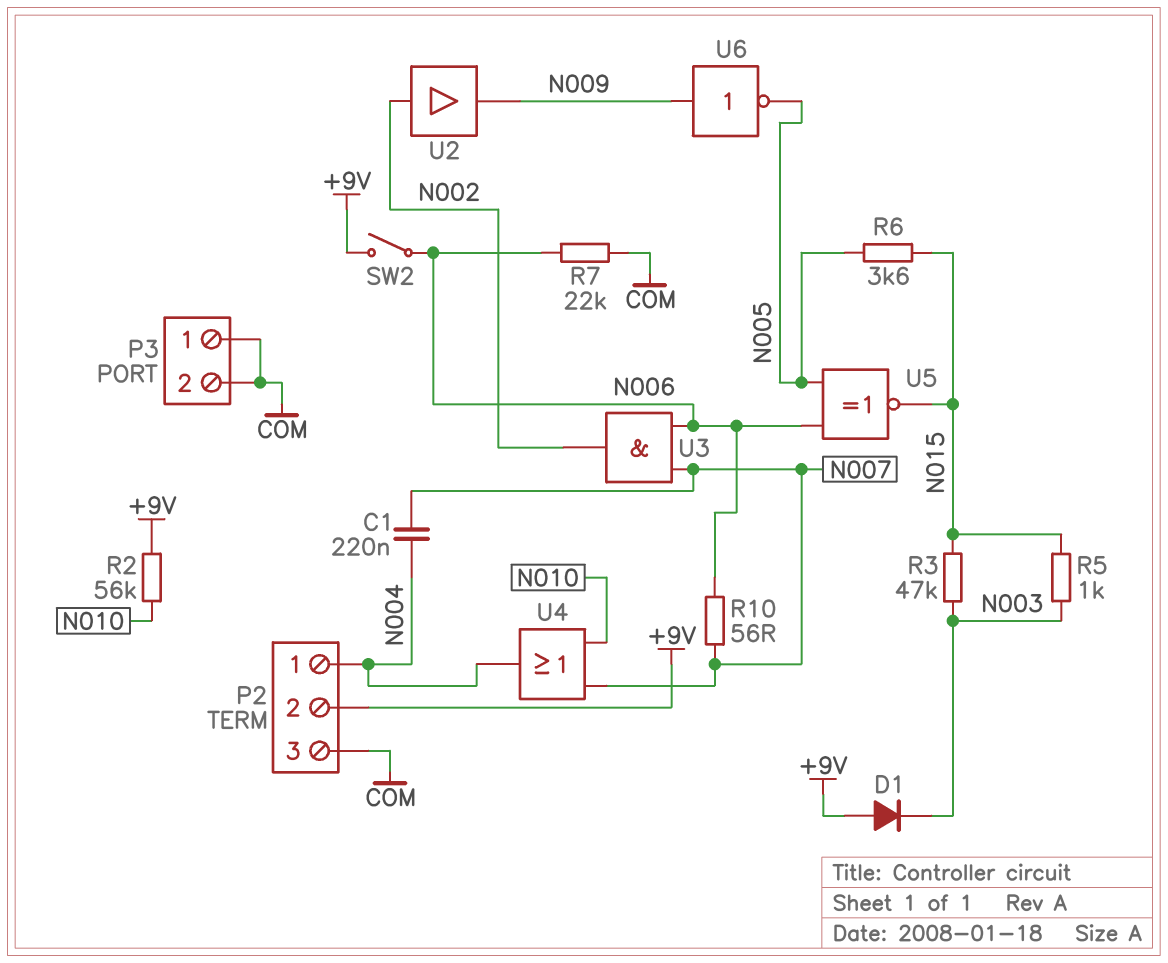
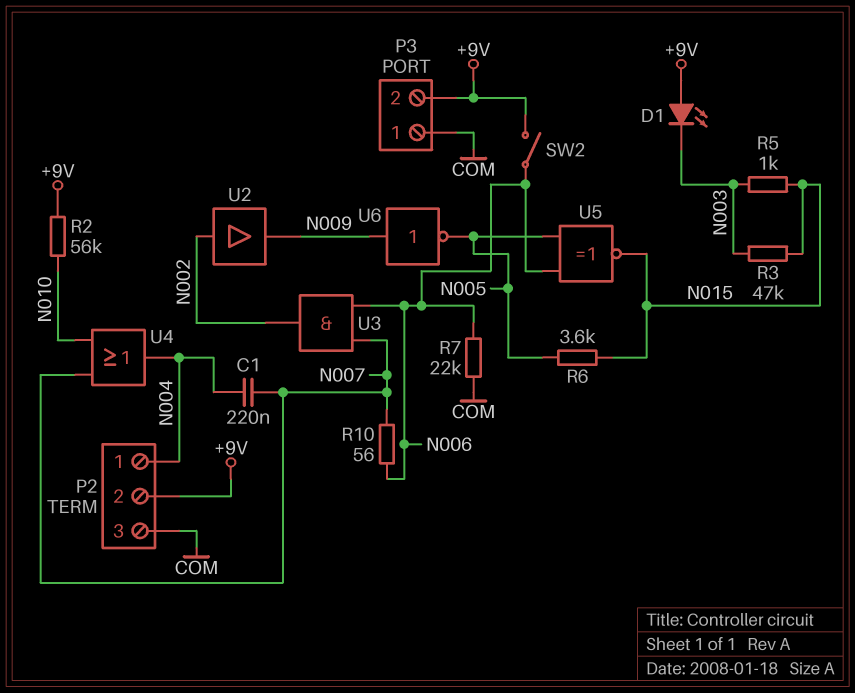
D1: diode (A +9V, K N003) -> LED (A +9V, K N003)
P3 pin 2: COM -> +9V

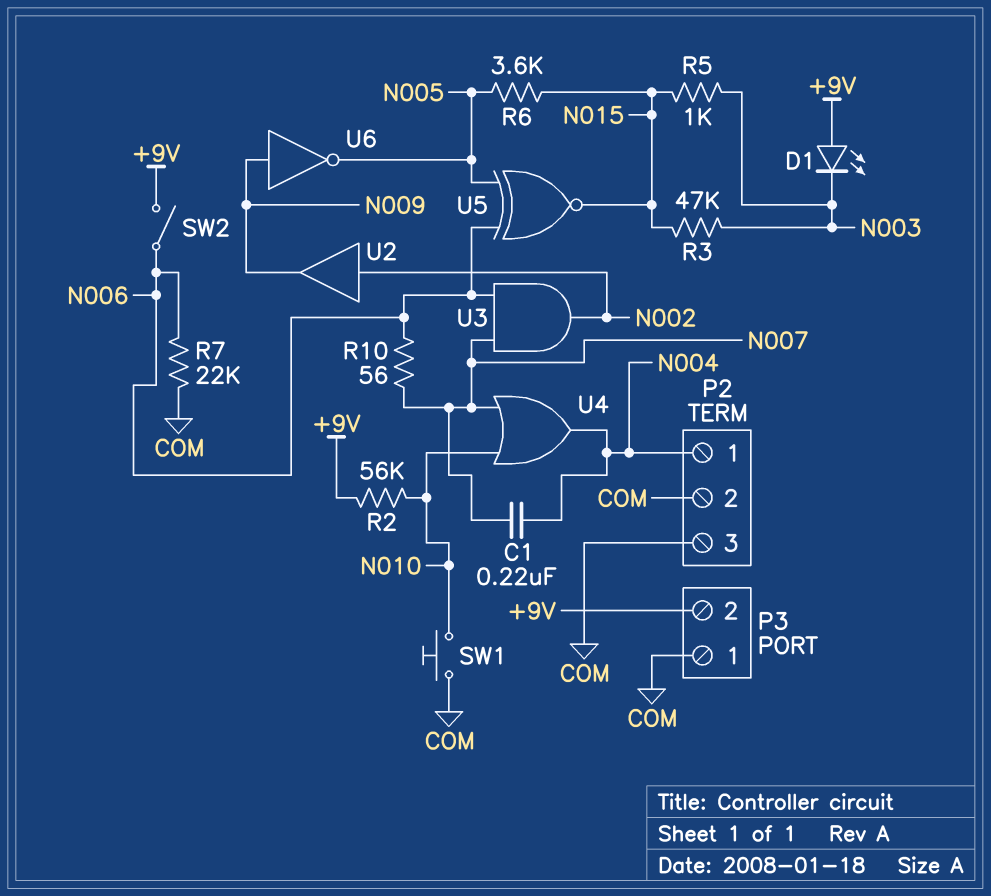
P2 pin 2: +9V -> COM
SW1: none -> button (COM, N010)

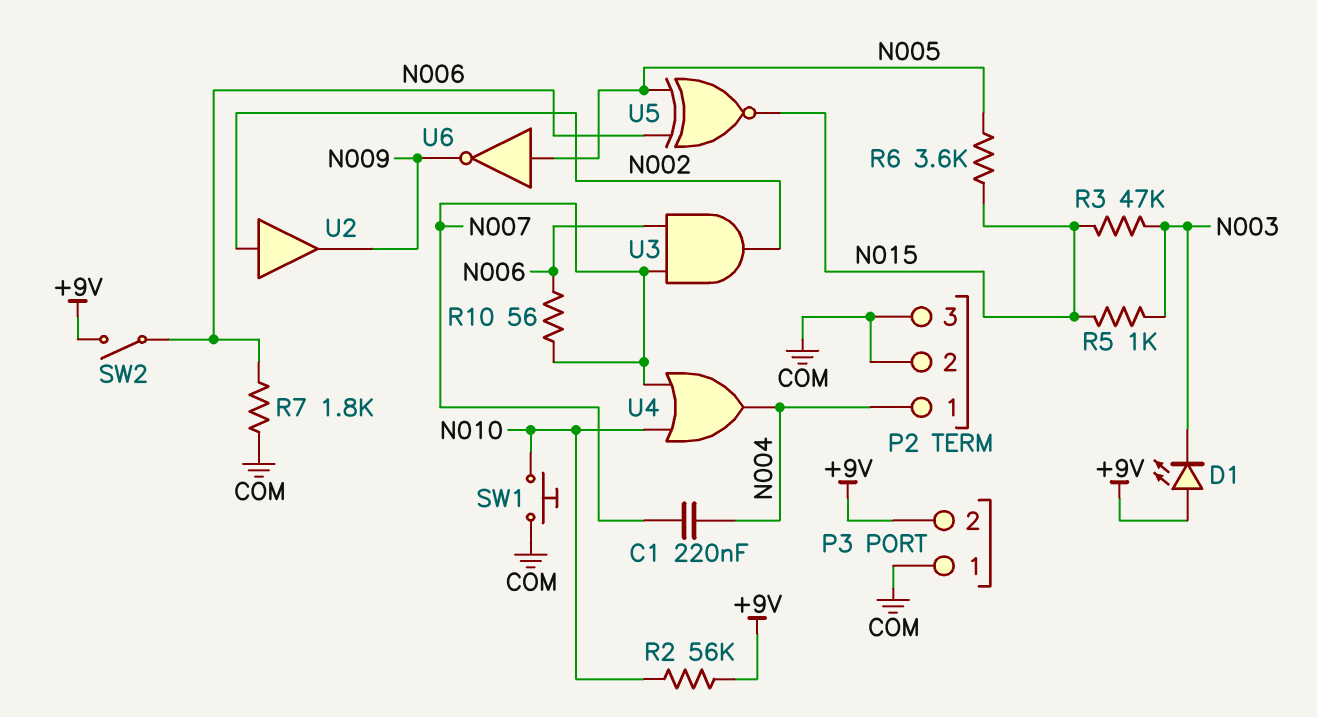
R7: 22k (COM, N006) -> 1.8k (COM, N006)
U6: NOT (in N009, out N005) -> NOT (in N005, out N009)

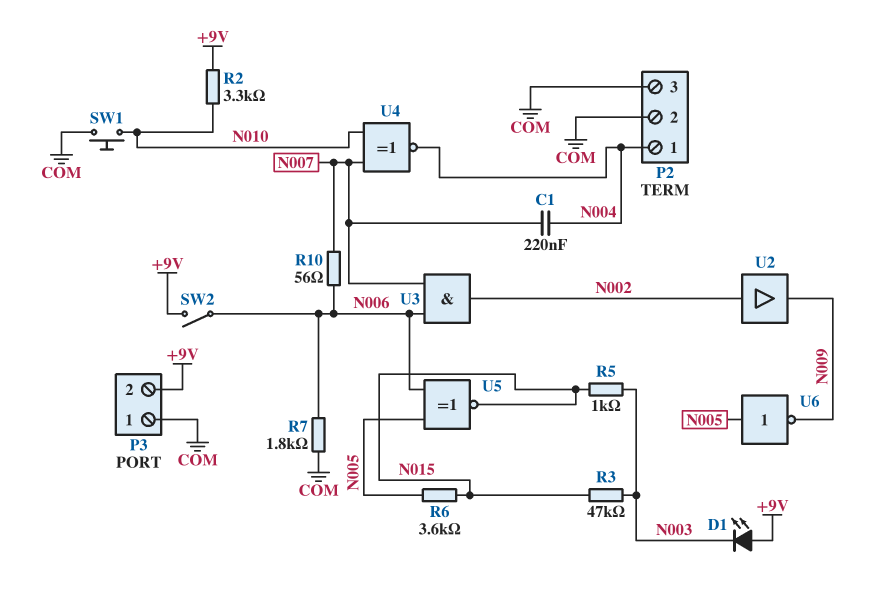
R2: 56k (+9V, N010) -> 3.3k (+9V, N010)
U4: OR (in N007, in N010, out N004) -> XNOR (in N007, in N010, out N004)

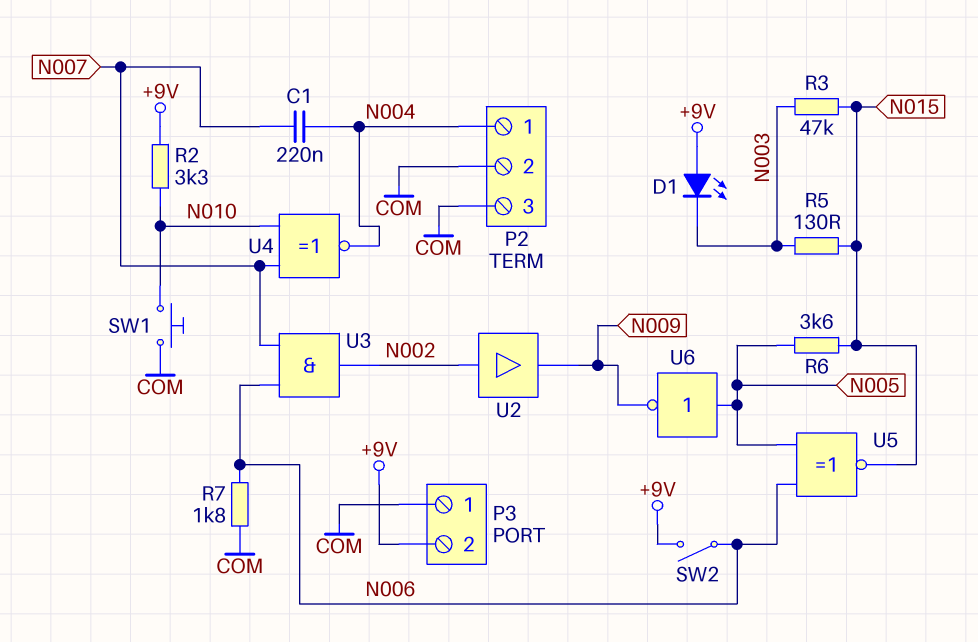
R5: 1k (N003, N015) -> 130 (N003, N015)
R10: 56 (N006, N007) -> none

